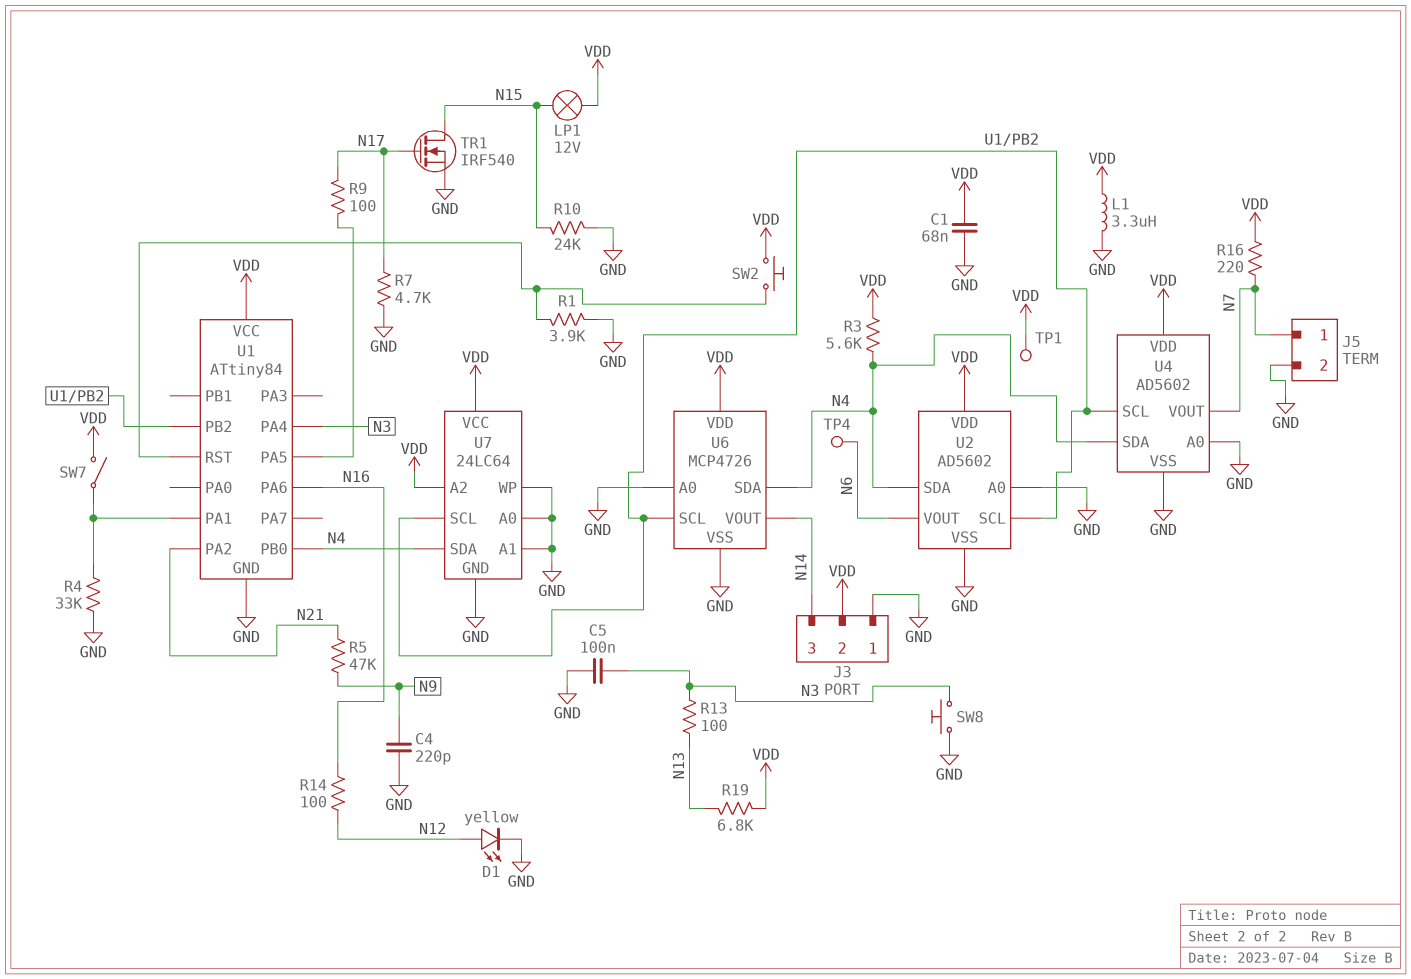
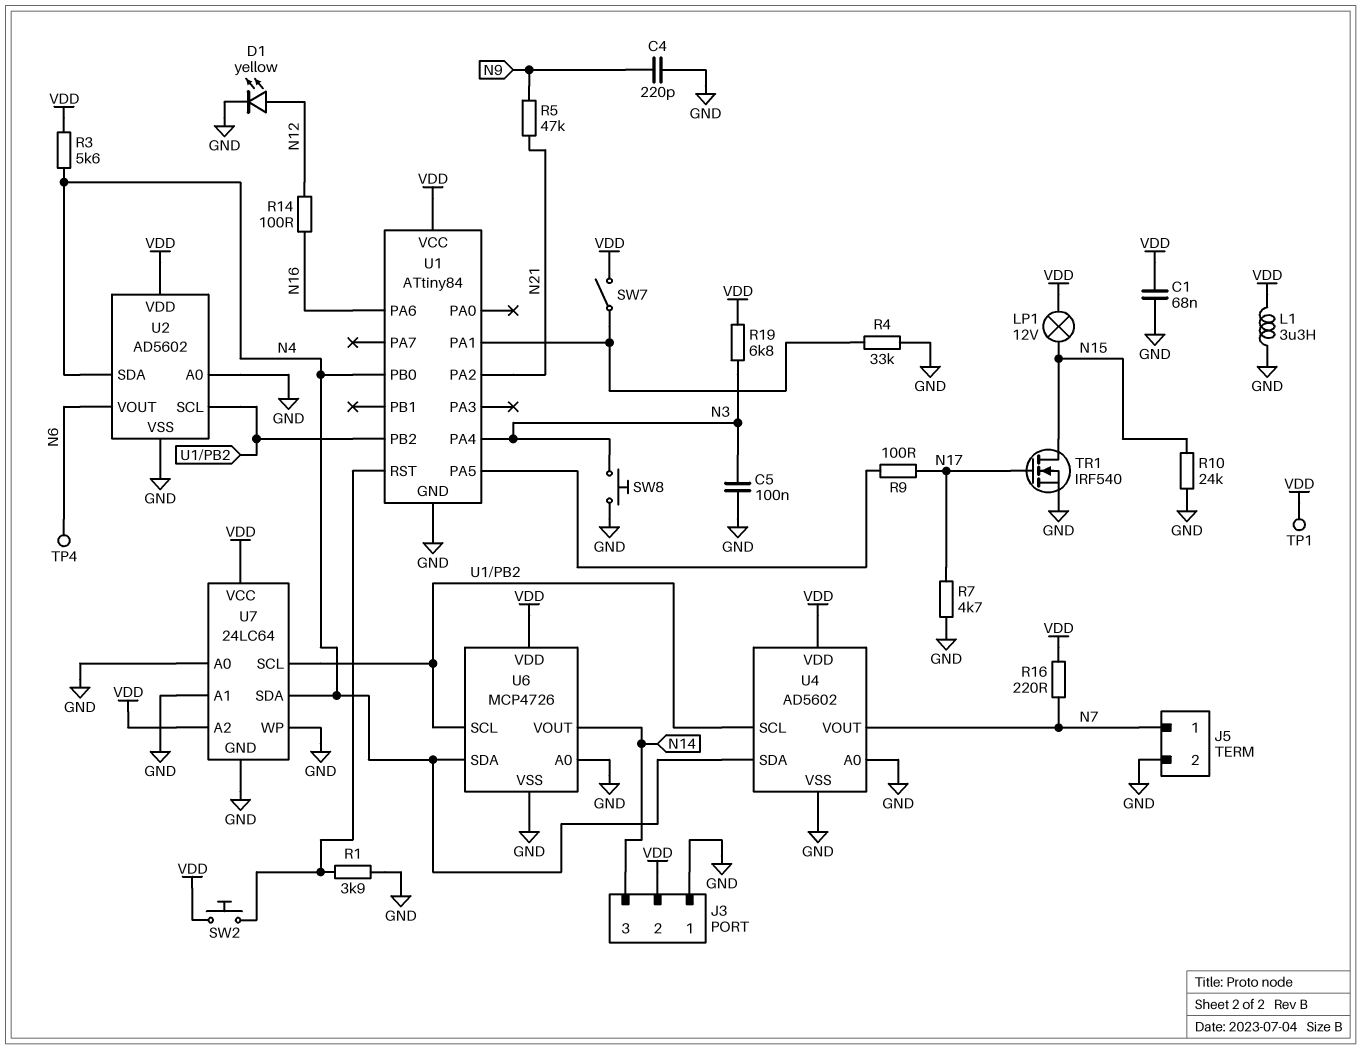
R13: 100 (N3, N13) -> none
R19: 6.8k (N13, VDD) -> 6.8k (N3, VDD)

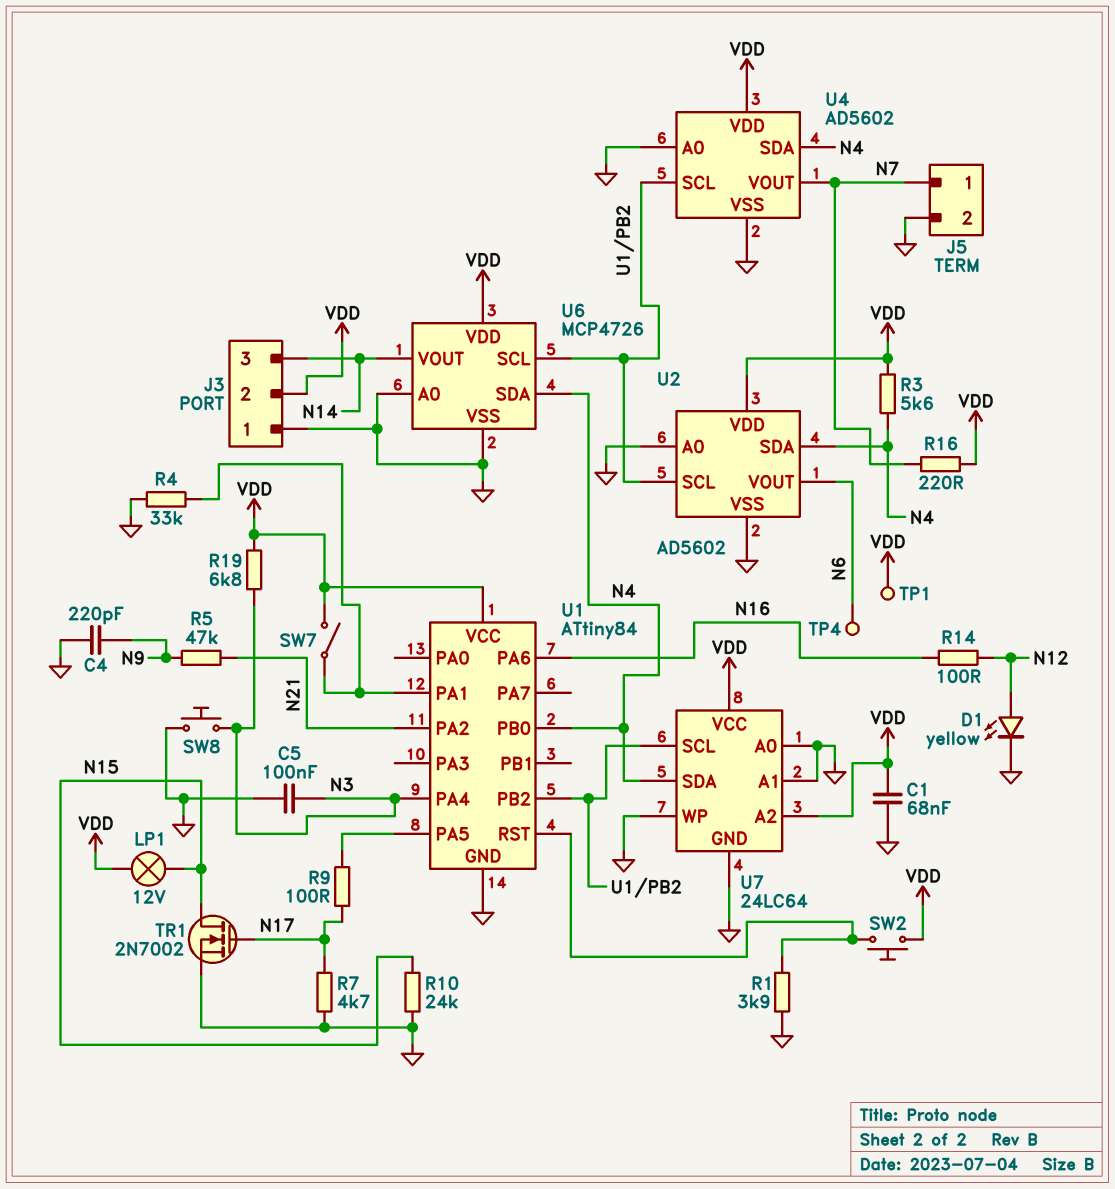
L1: 3.3uH (GND, VDD) -> none
TR1: NMOS IRF540 (G N17, D N15, S GND) -> NMOS 2N7002 (G N17, D N15, S GND)

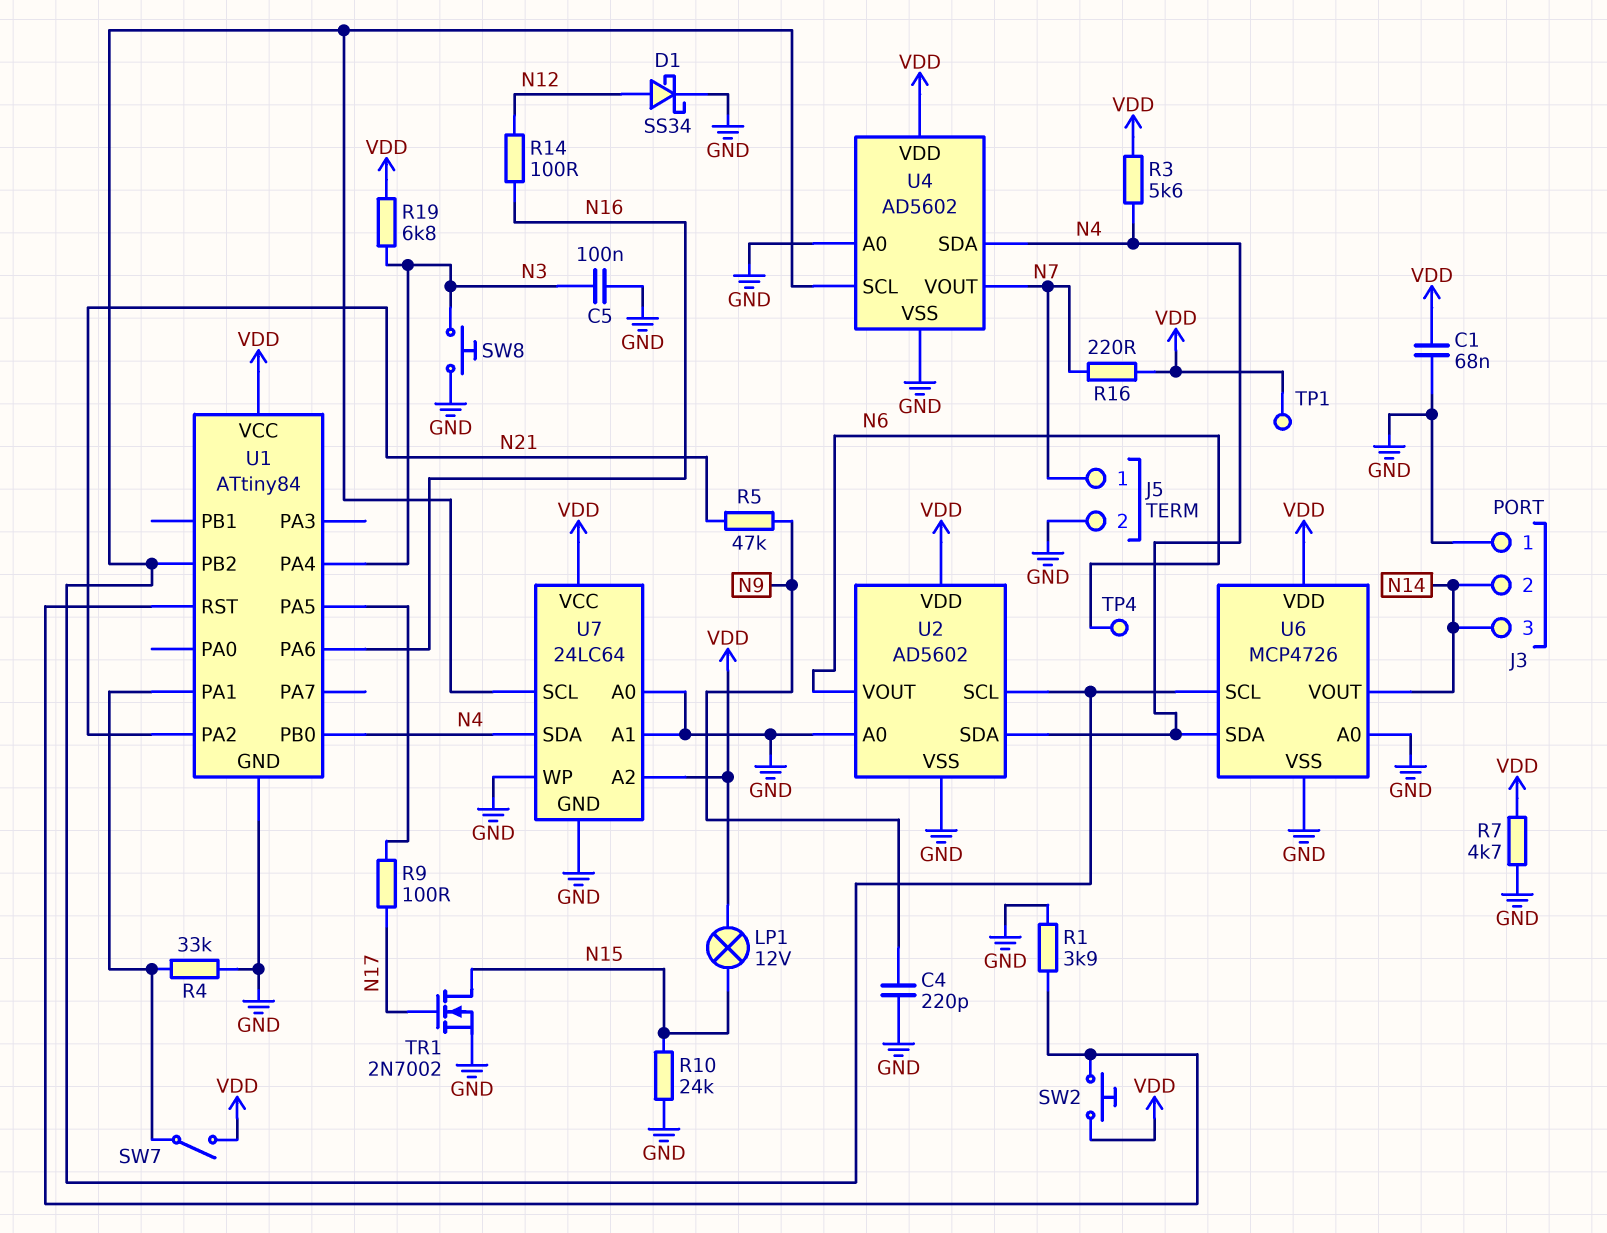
D1: LED yellow (A N12, K GND) -> schottky SS34 (A N12, K GND)
J3 pin 2: VDD -> N14
R7: 4.7k (GND, N17) -> 4.7k (GND, VDD)

